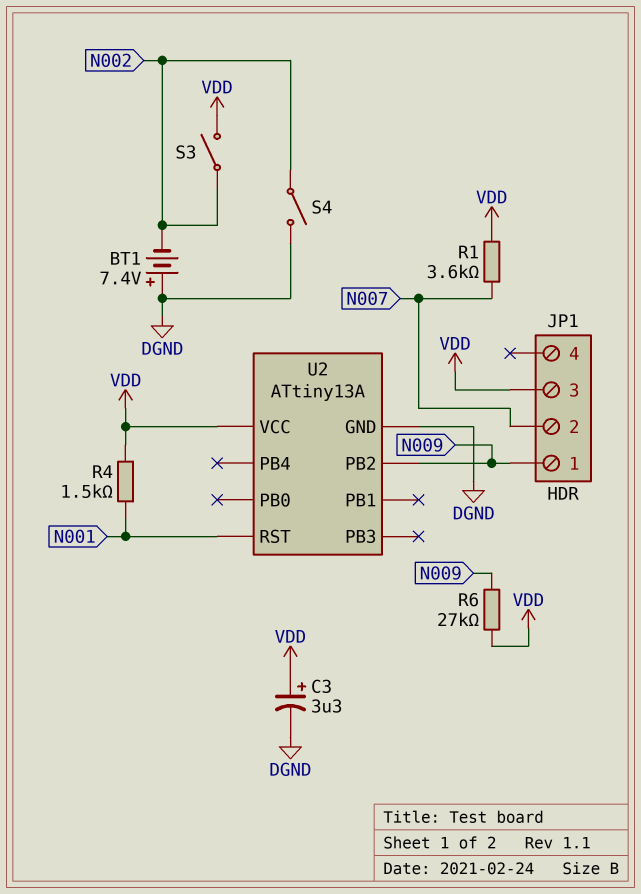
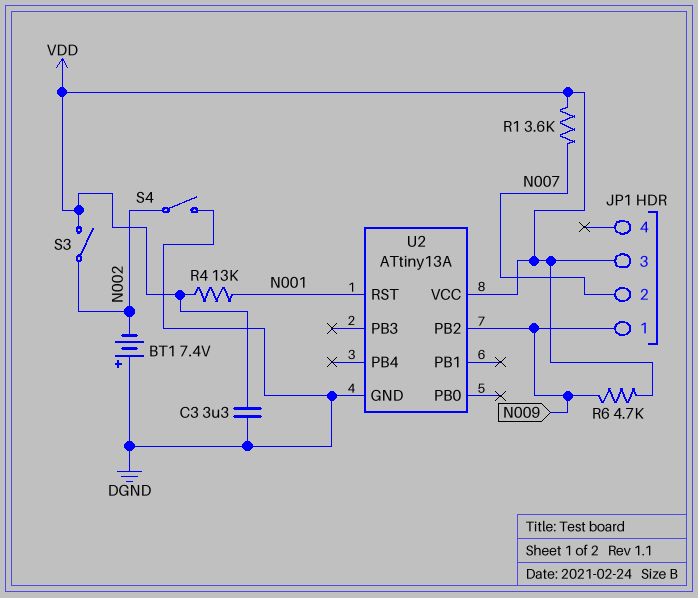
C3: 3.3uF (plus VDD, minus DGND) -> 3.3uF (DGND, VDD)
R4: 1.5k (N001, VDD) -> 13k (N001, VDD)
R6: 27k (N009, VDD) -> 4.7k (N009, VDD)

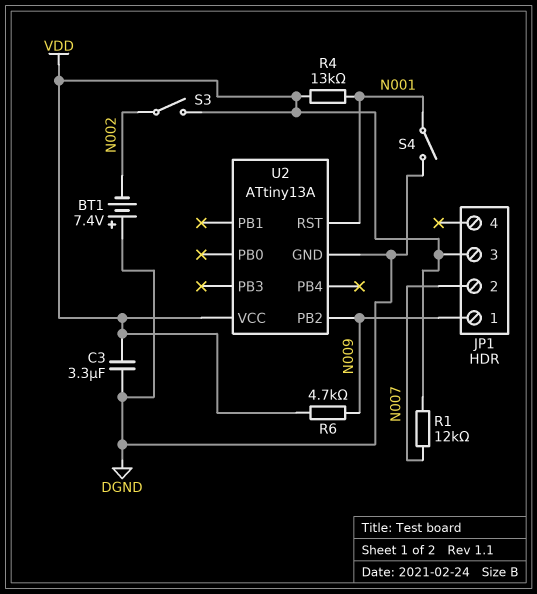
R1: 3.6k (N007, VDD) -> 12k (N007, VDD)
S4: switch (DGND, N002) -> switch (DGND, N001)

